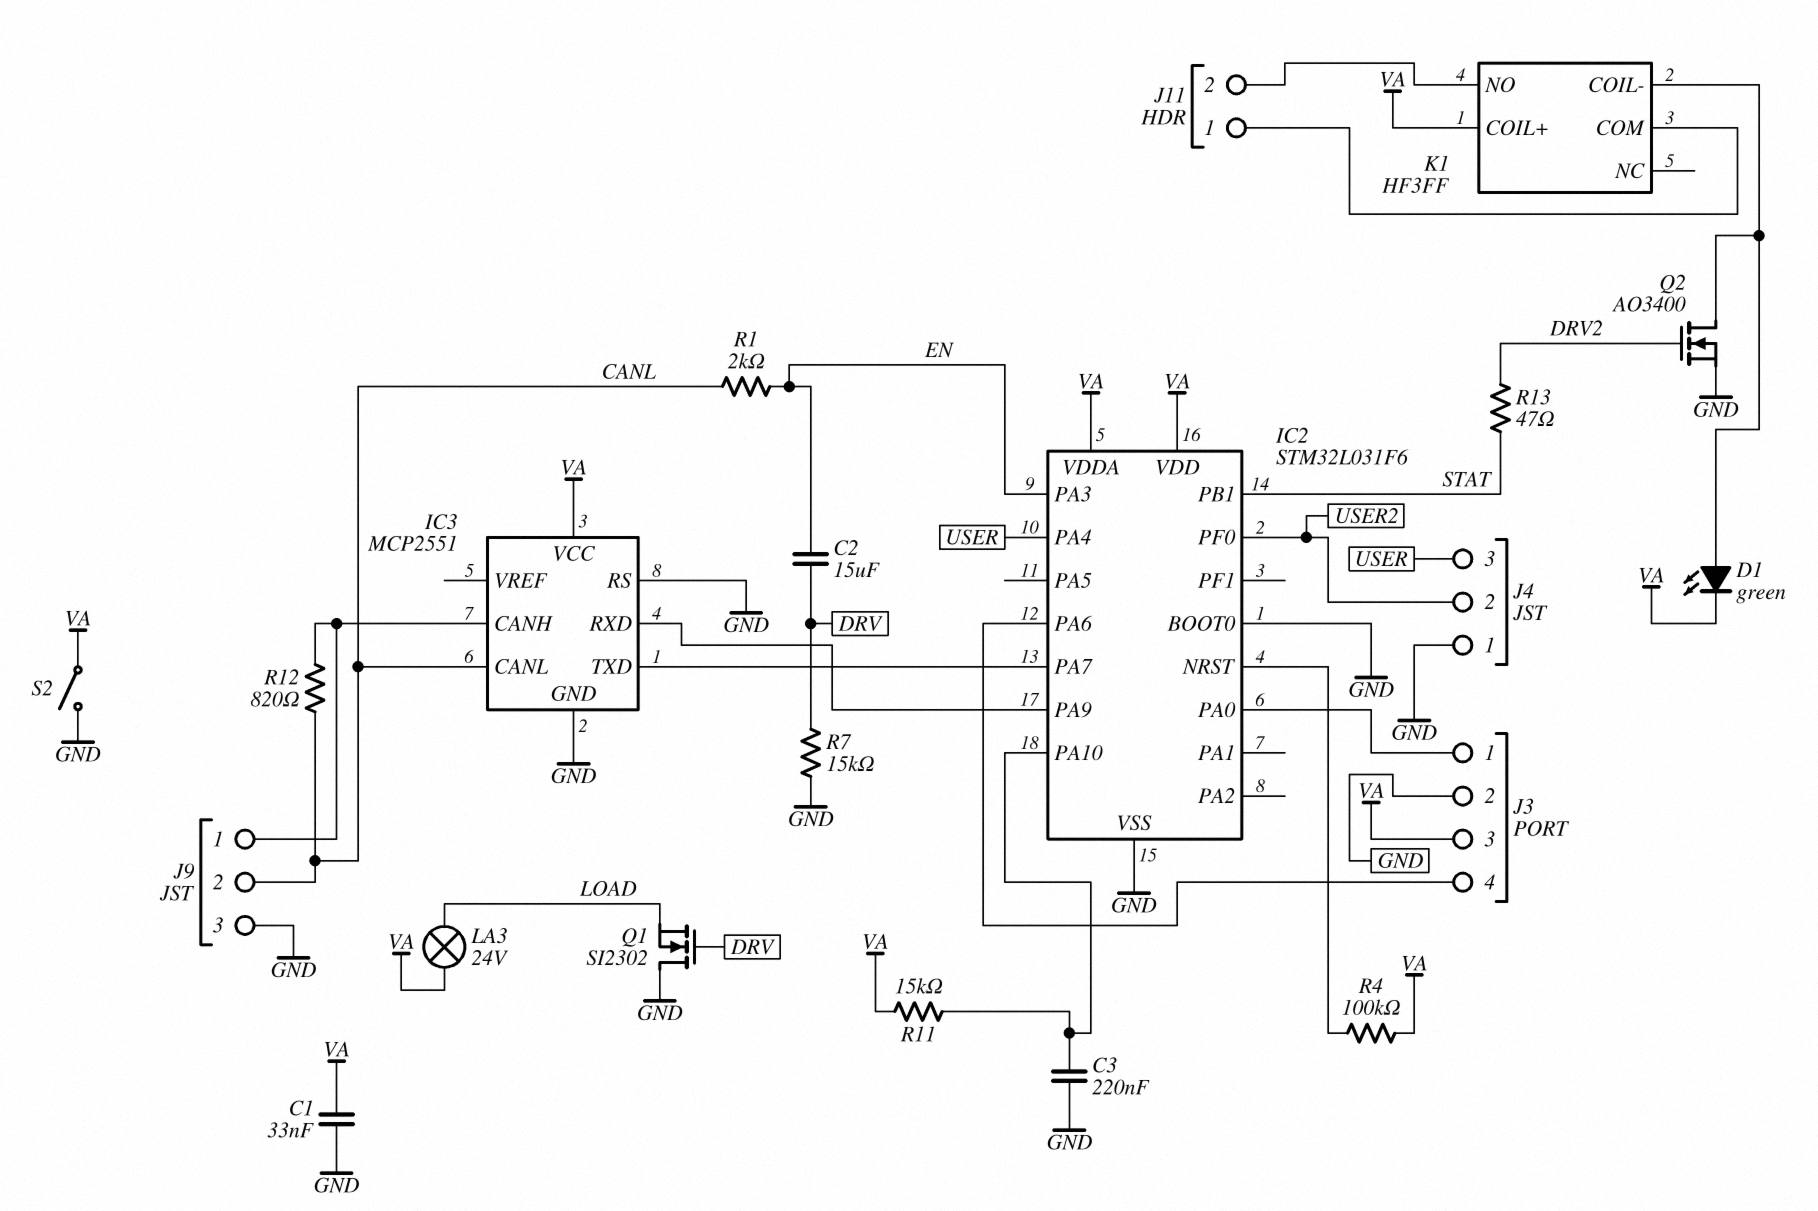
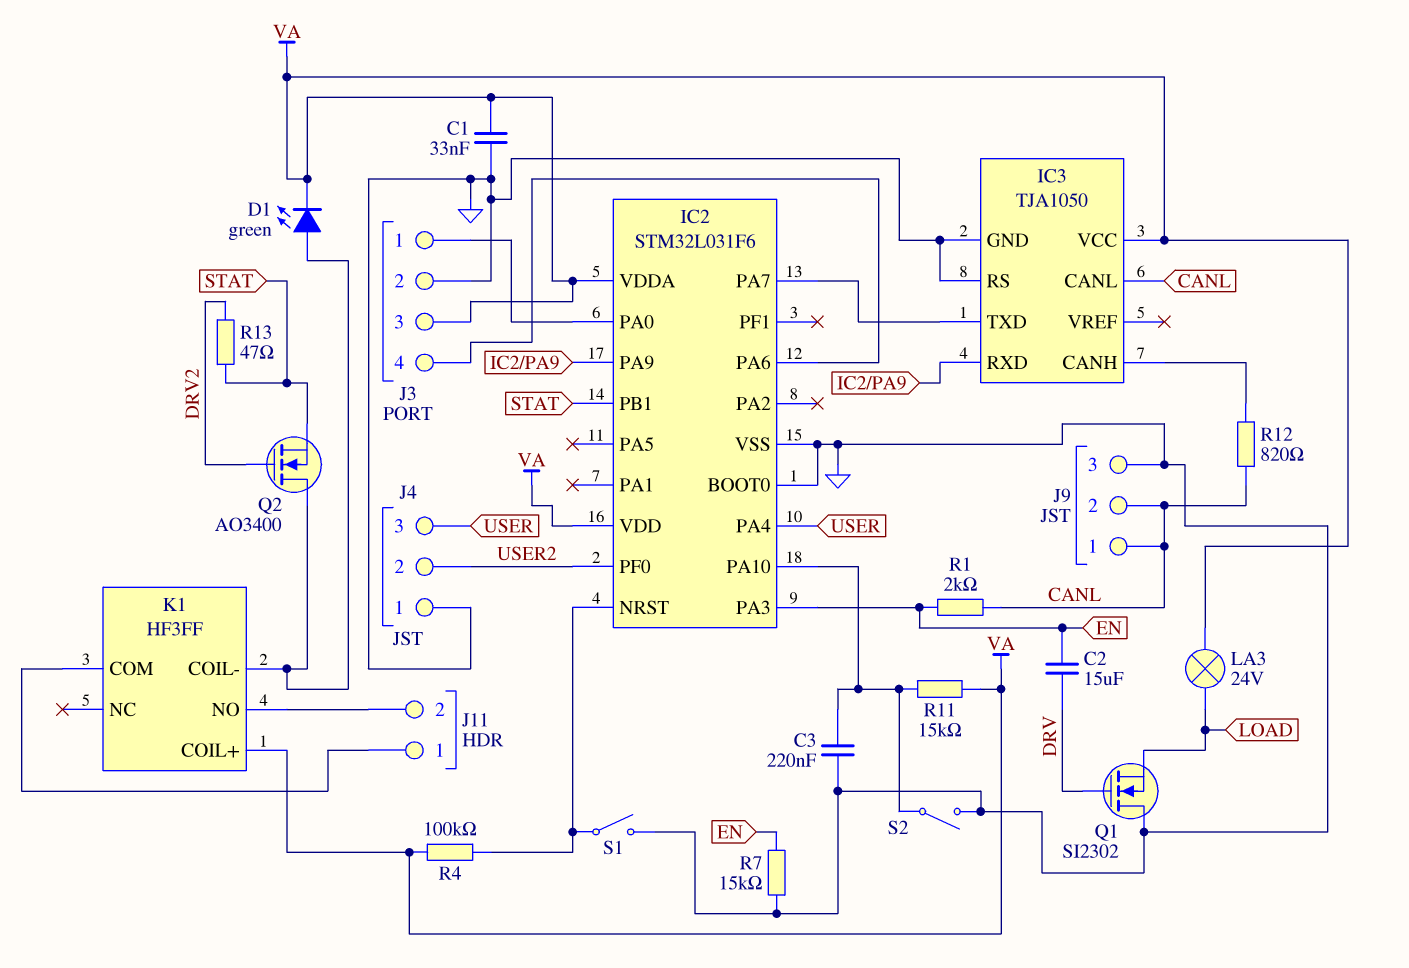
IC3: MCP2551 -> TJA1050
J9 pin 1: IC3/CANH -> CANL
Q2: NMOS AO3400 (G DRV2, D K1/COIL-, S GND) -> NMOS AO3400 (G DRV2, D K1/COIL-, S STAT)
R7: 15k (DRV, GND) -> 15k (EN, GND)
S1: none -> switch (GND, IC2/NRST)
S2: switch (GND, VA) -> switch (GND, IC2/PA10)

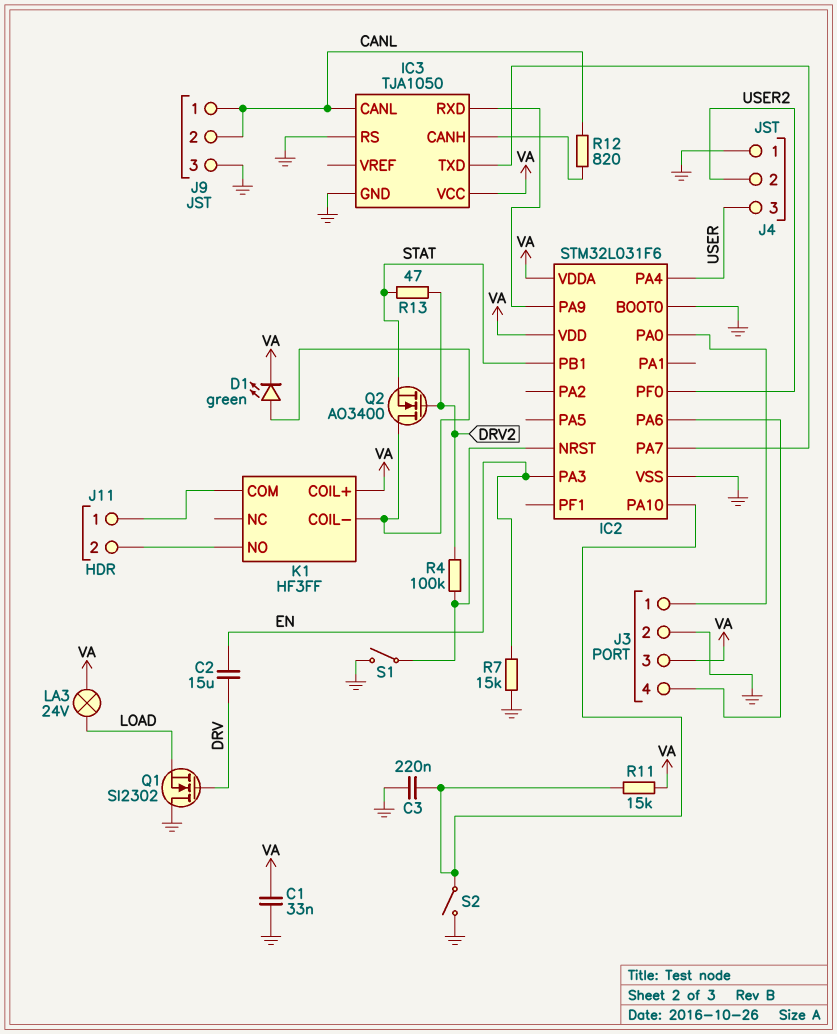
R1: 2k (CANL, EN) -> none
R4: 100k (IC2/NRST, VA) -> 100k (DRV2, IC2/NRST)

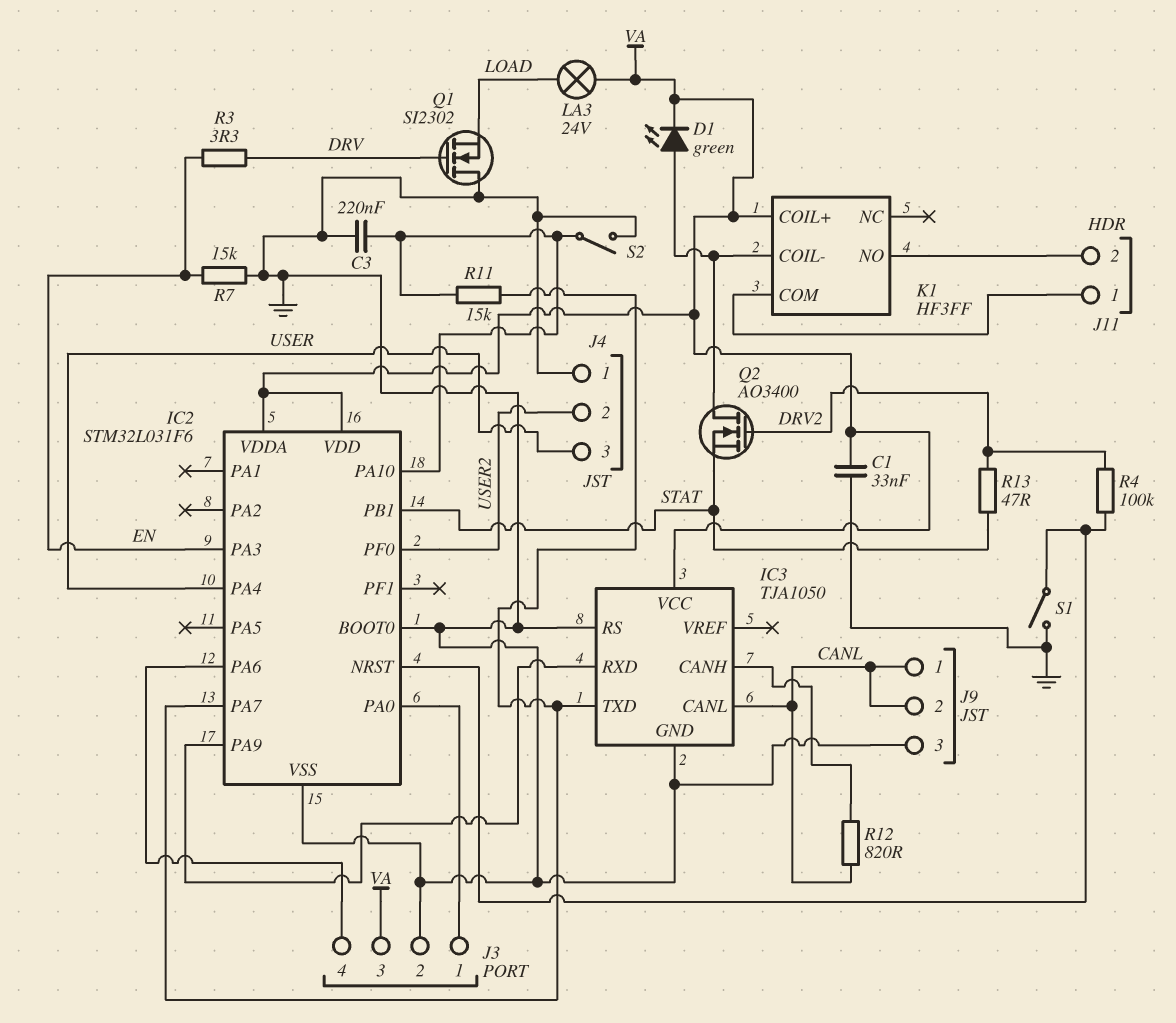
C2: 15uF (DRV, EN) -> none
R3: none -> 3.3 (DRV, EN)
R11: 15k (IC2/PA10, VA) -> 15k (IC2/PA7, IC2/PA10)

